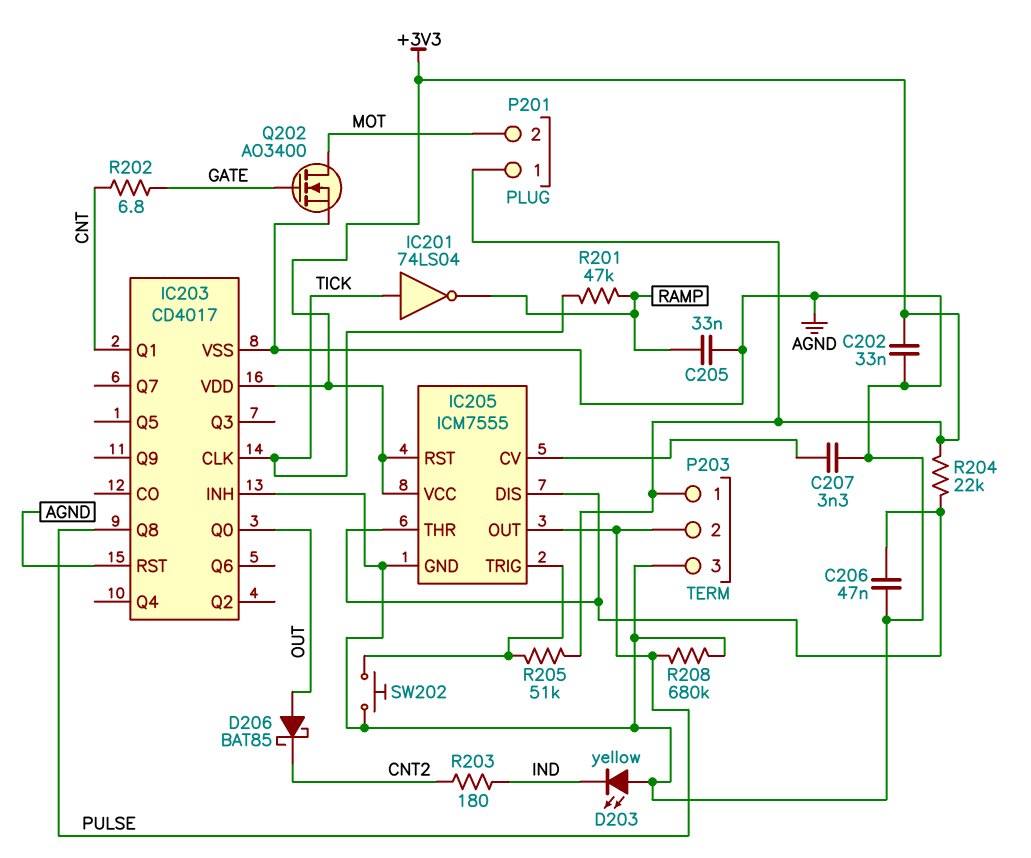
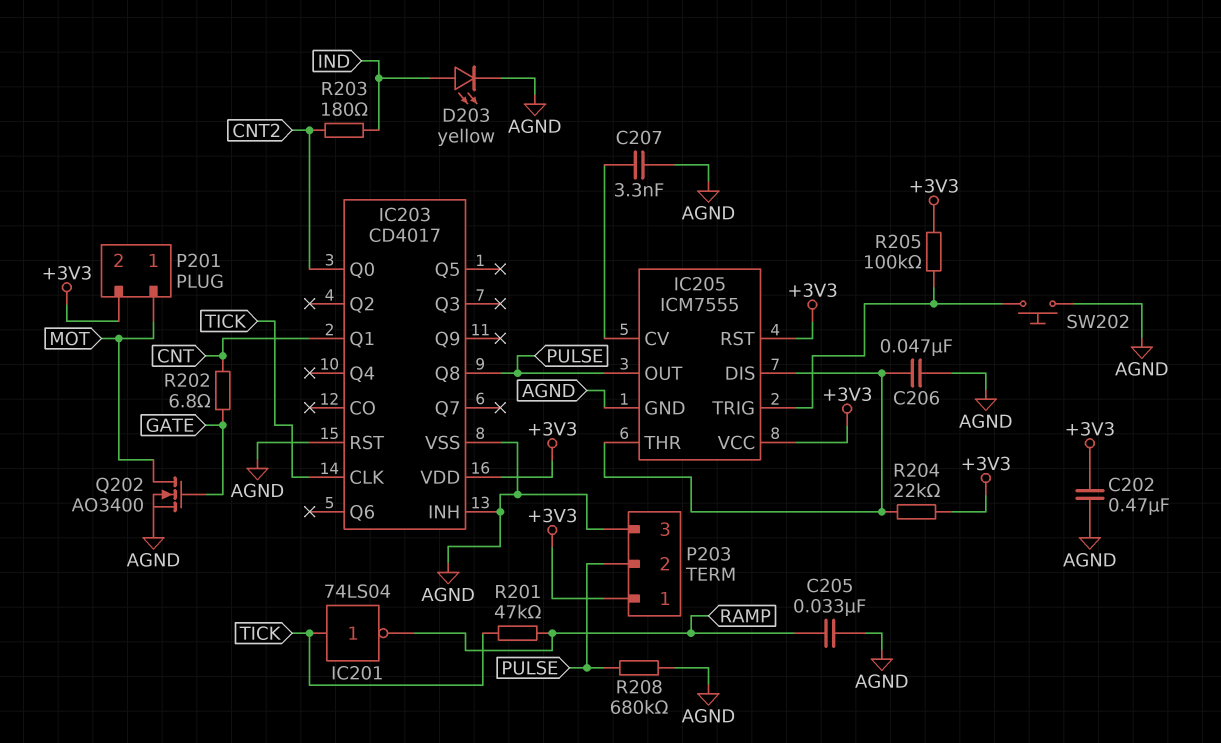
C202: 33nF (+3V3, AGND) -> 470nF (+3V3, AGND)
D203: LED yellow (A AGND, K IND) -> LED yellow (A IND, K AGND)
D206: schottky BAT85 (A OUT, K CNT2) -> none
IC203 pin Q0: OUT -> CNT2
P201 pin 1: +3V3 -> MOT
P201 pin 2: MOT -> +3V3
R205: 51k (+3V3, IC205/TRIG) -> 100k (+3V3, IC205/TRIG)

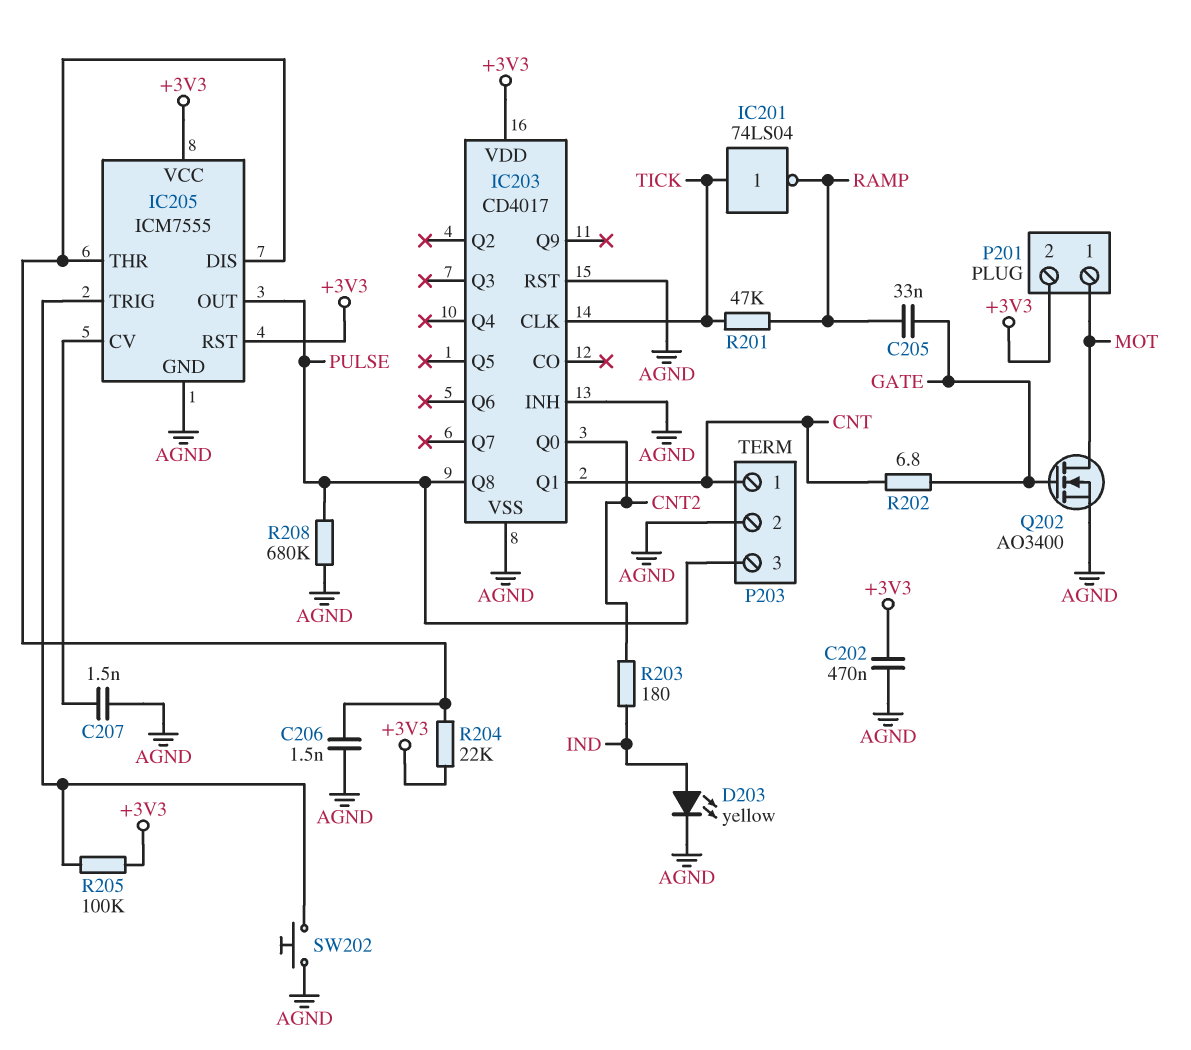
C205: 33nF (AGND, RAMP) -> 33nF (GATE, RAMP)
C206: 47nF (AGND, IC205/DIS) -> 1.5nF (AGND, IC205/DIS)
C207: 3.3nF (AGND, IC205/CV) -> 1.5nF (AGND, IC205/CV)
P203 pin 1: +3V3 -> CNT
P203 pin 2: PULSE -> AGND
P203 pin 3: AGND -> PULSE

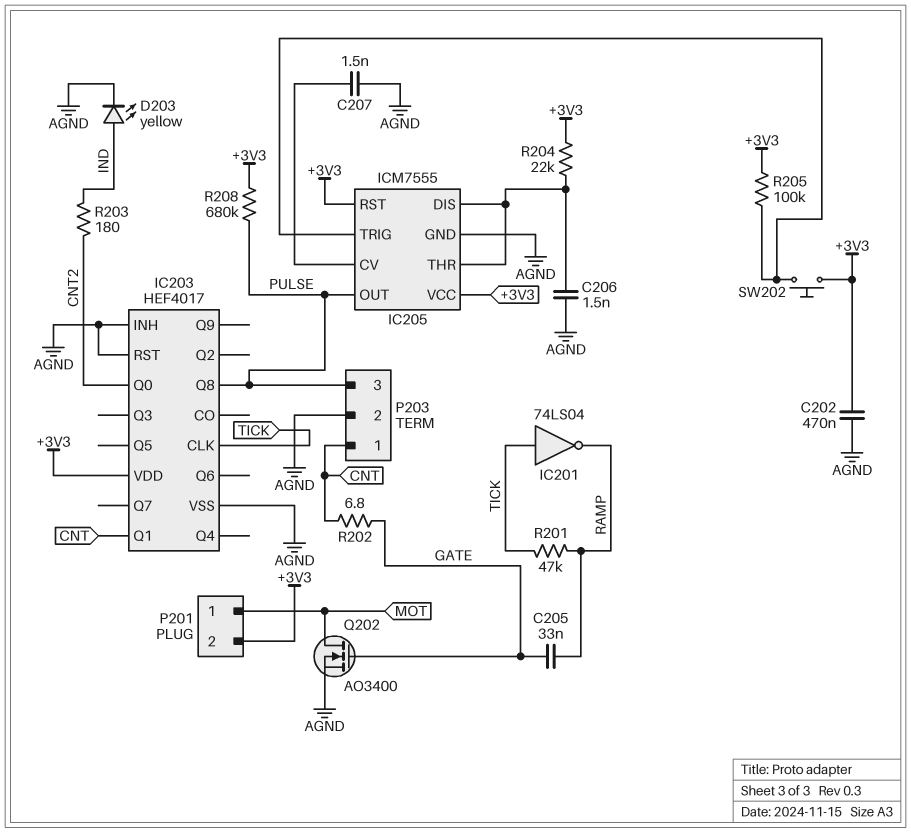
IC203: CD4017 -> HEF4017
R208: 680k (AGND, PULSE) -> 680k (+3V3, PULSE)
SW202: button (AGND, IC205/TRIG) -> button (+3V3, IC205/TRIG)

